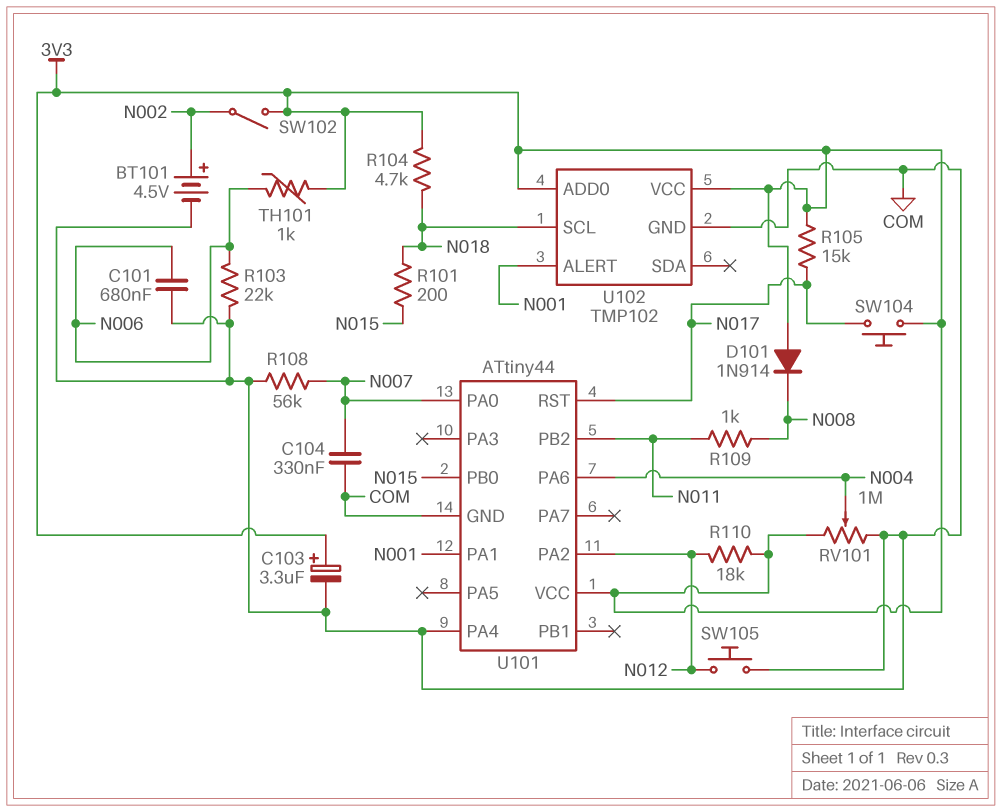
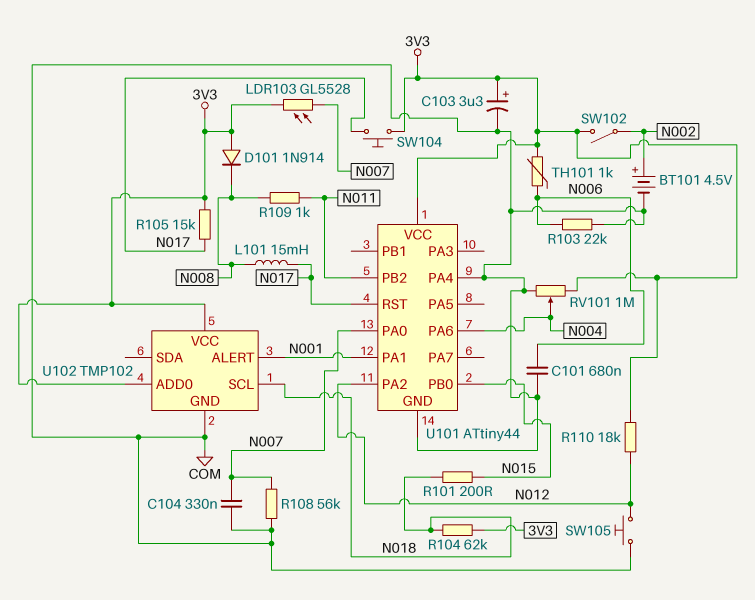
L101: none -> 15mH (N008, N017)
LDR103: none -> GL5528 (3V3, N007)
R104: 4.7k (3V3, N018) -> 62k (3V3, N018)

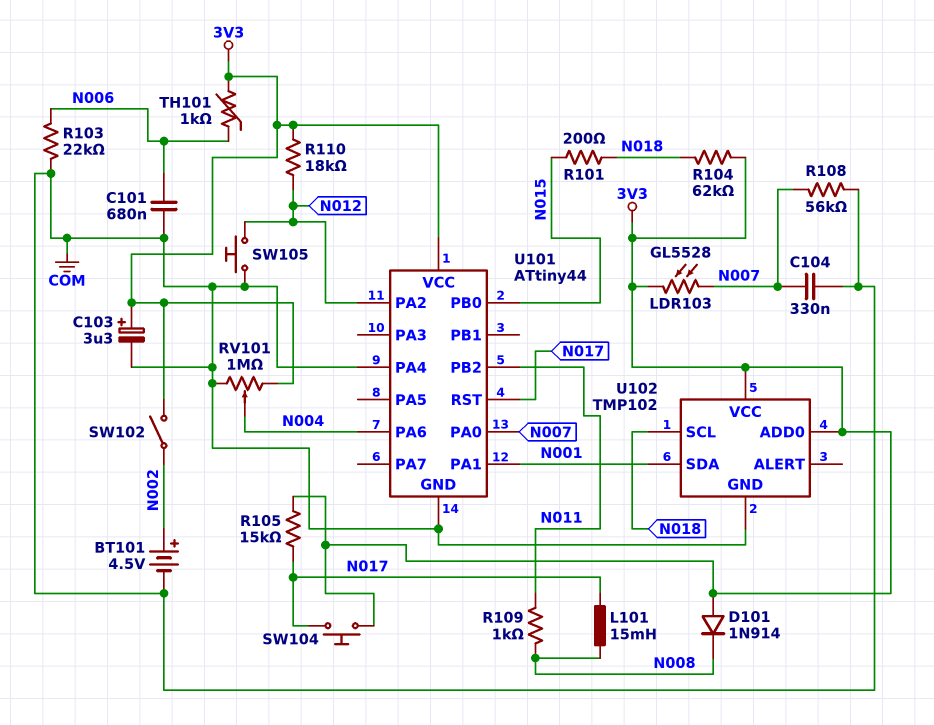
U102 pin ALERT: N001 -> none
U102 pin SDA: none -> N001

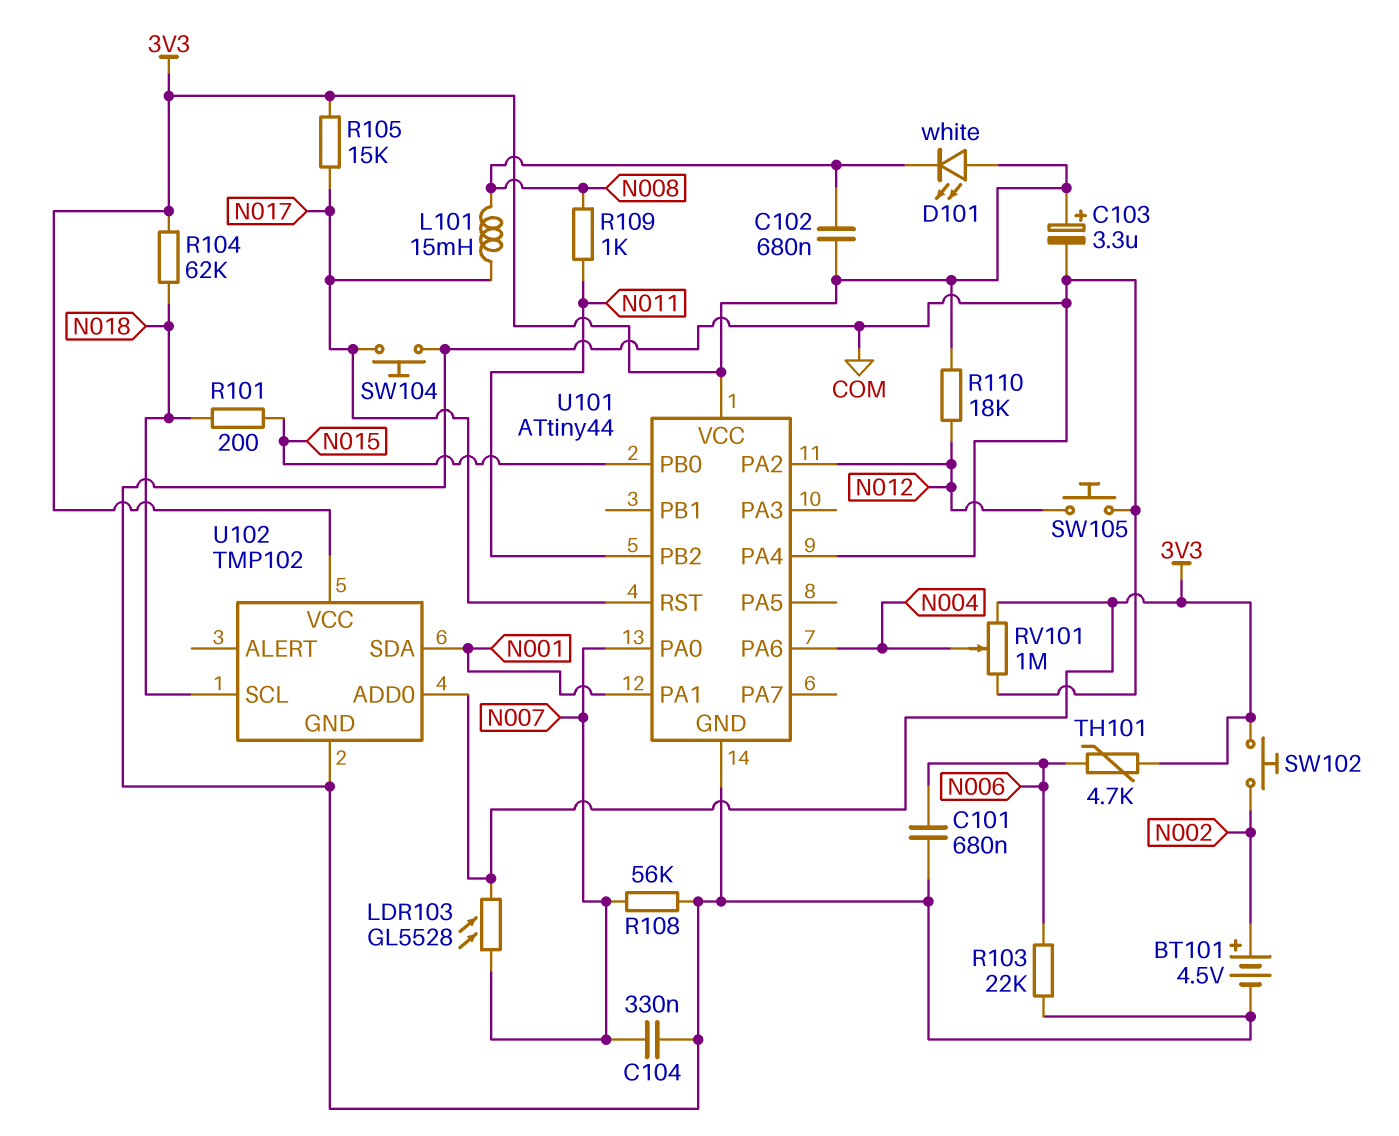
C102: none -> 680nF (3V3, N008)
D101: diode 1N914 (A 3V3, K N008) -> LED white (A 3V3, K N008)
SW102: switch (3V3, N002) -> button (3V3, N002)
SW104: button (3V3, N017) -> button (COM, N017)
TH101: 1k (3V3, N006) -> 4.7k (3V3, N006)

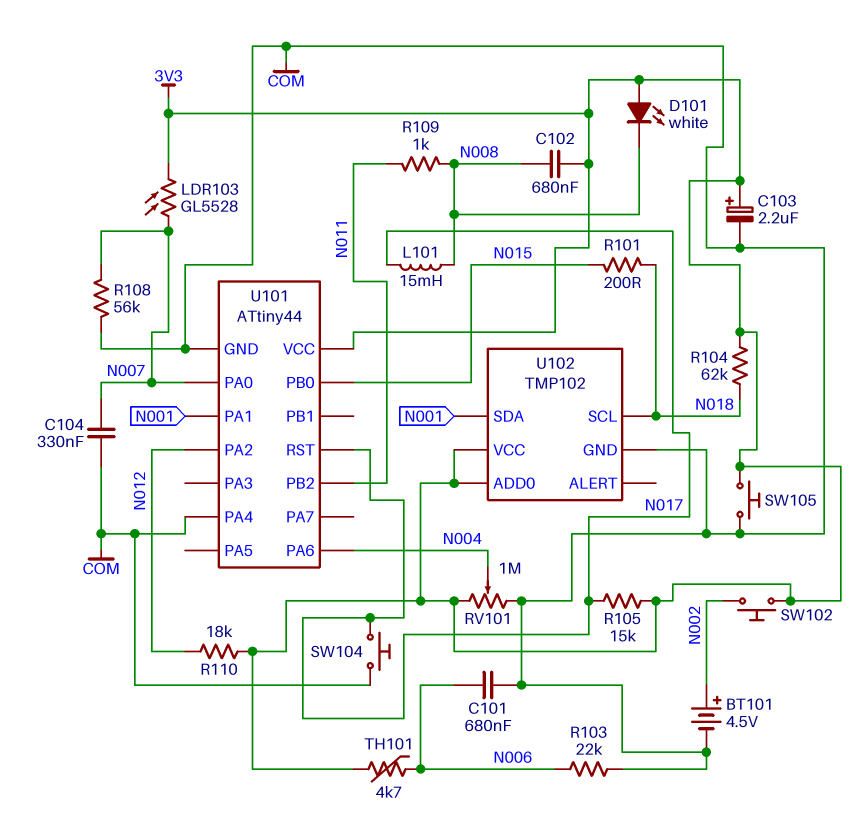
C103: 3.3uF (plus 3V3, minus COM) -> 2.2uF (plus 3V3, minus COM)
SW105: button (COM, N012) -> button (3V3, COM)

